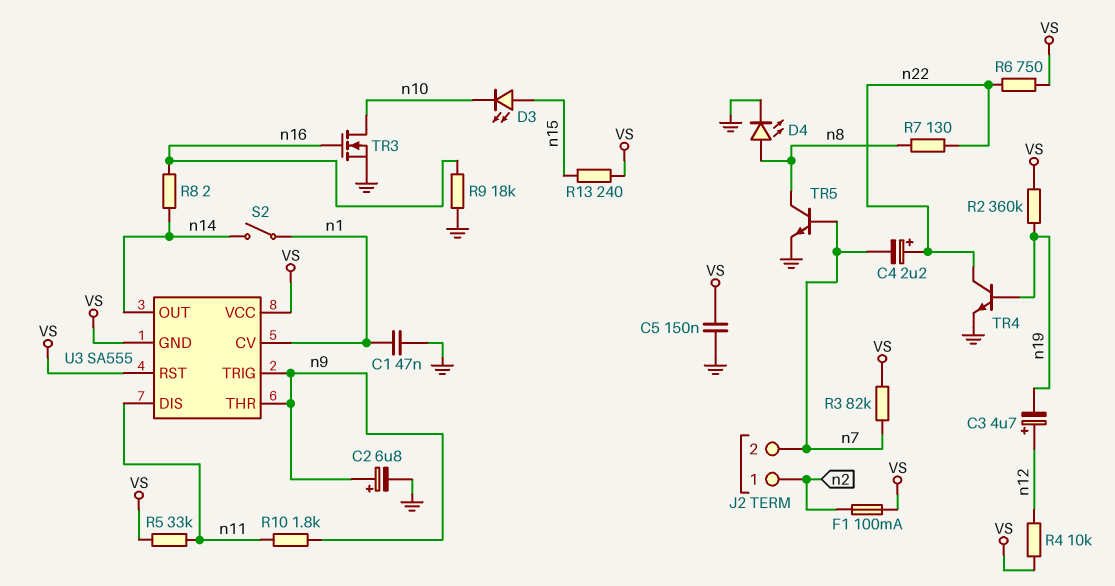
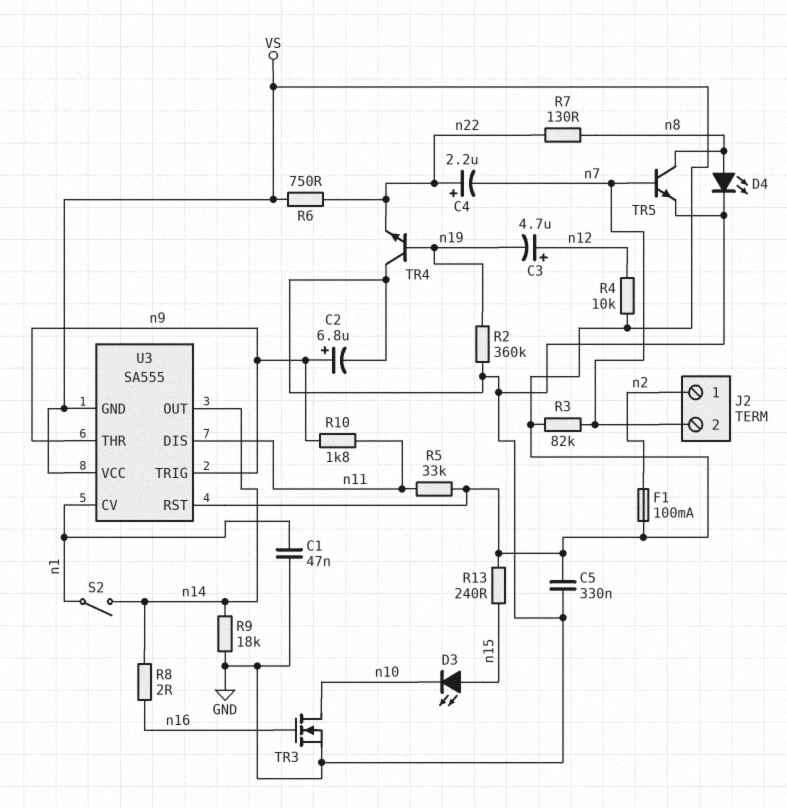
C5: 150nF (GND, VS) -> 330nF (GND, VS)
R2: 360k (VS, n19) -> 360k (GND, n19)
R9: 18k (GND, n16) -> 18k (GND, n14)
TR4: NPN (B n19, C n22, E GND) -> NPN (B n19, C GND, E n22)

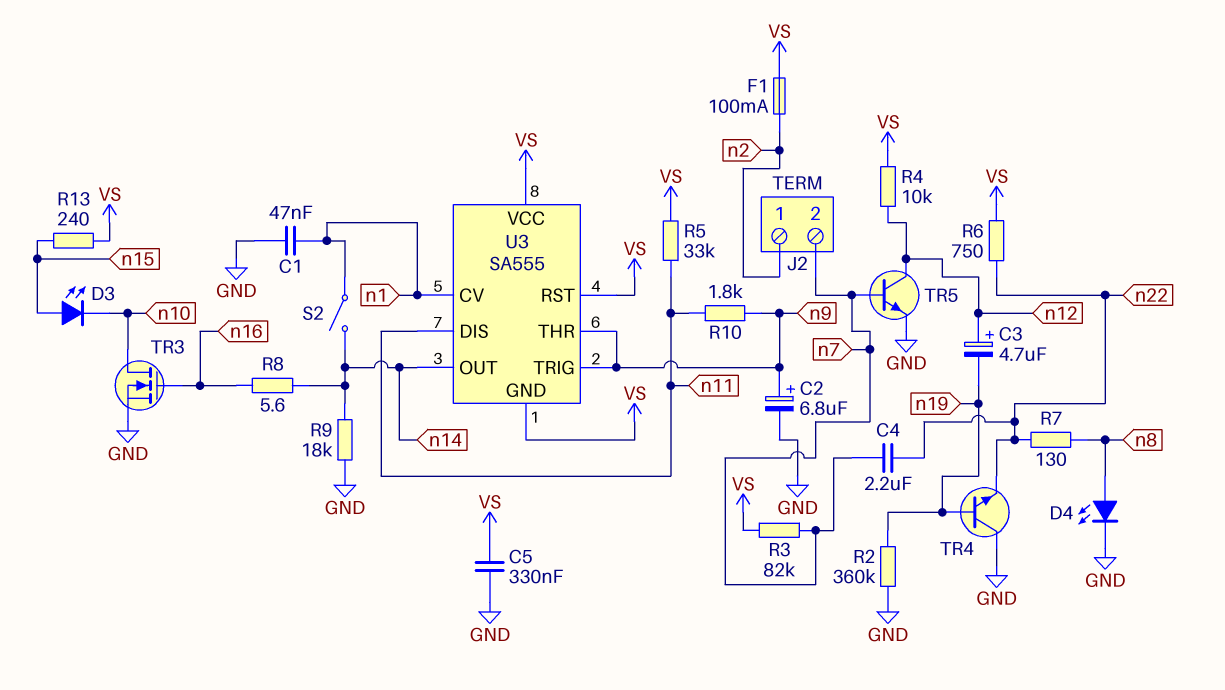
C4: 2.2uF (plus n22, minus n7) -> 2.2uF (n7, n22)
R8: 2 (n14, n16) -> 5.6 (n14, n16)
TR5: NPN (B n7, C n8, E GND) -> NPN (B n7, C n12, E GND)

